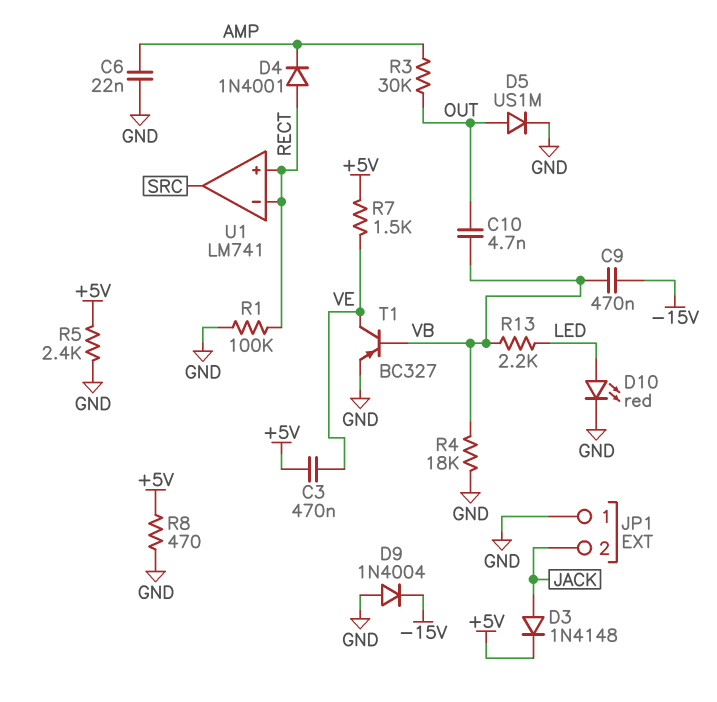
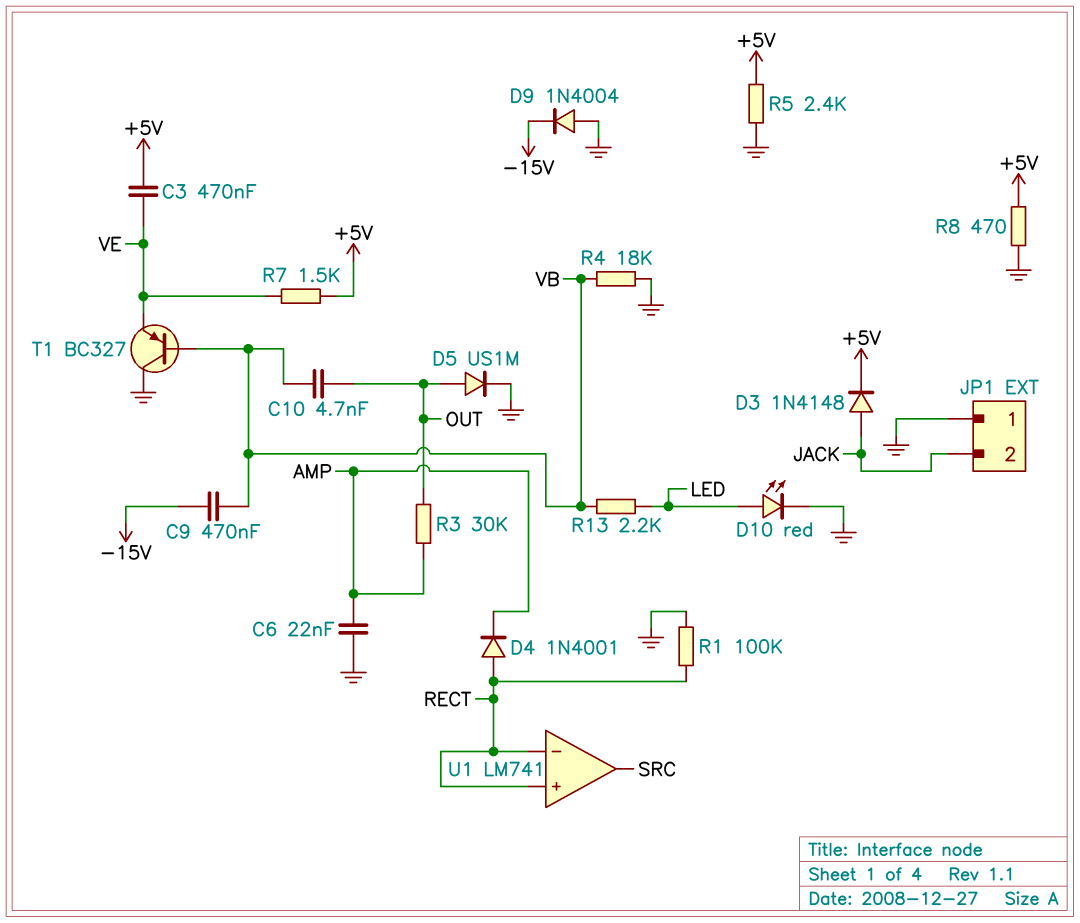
T1: PNP BC327 (B VB, C VE, E GND) -> PNP BC327 (B VB, C GND, E VE)

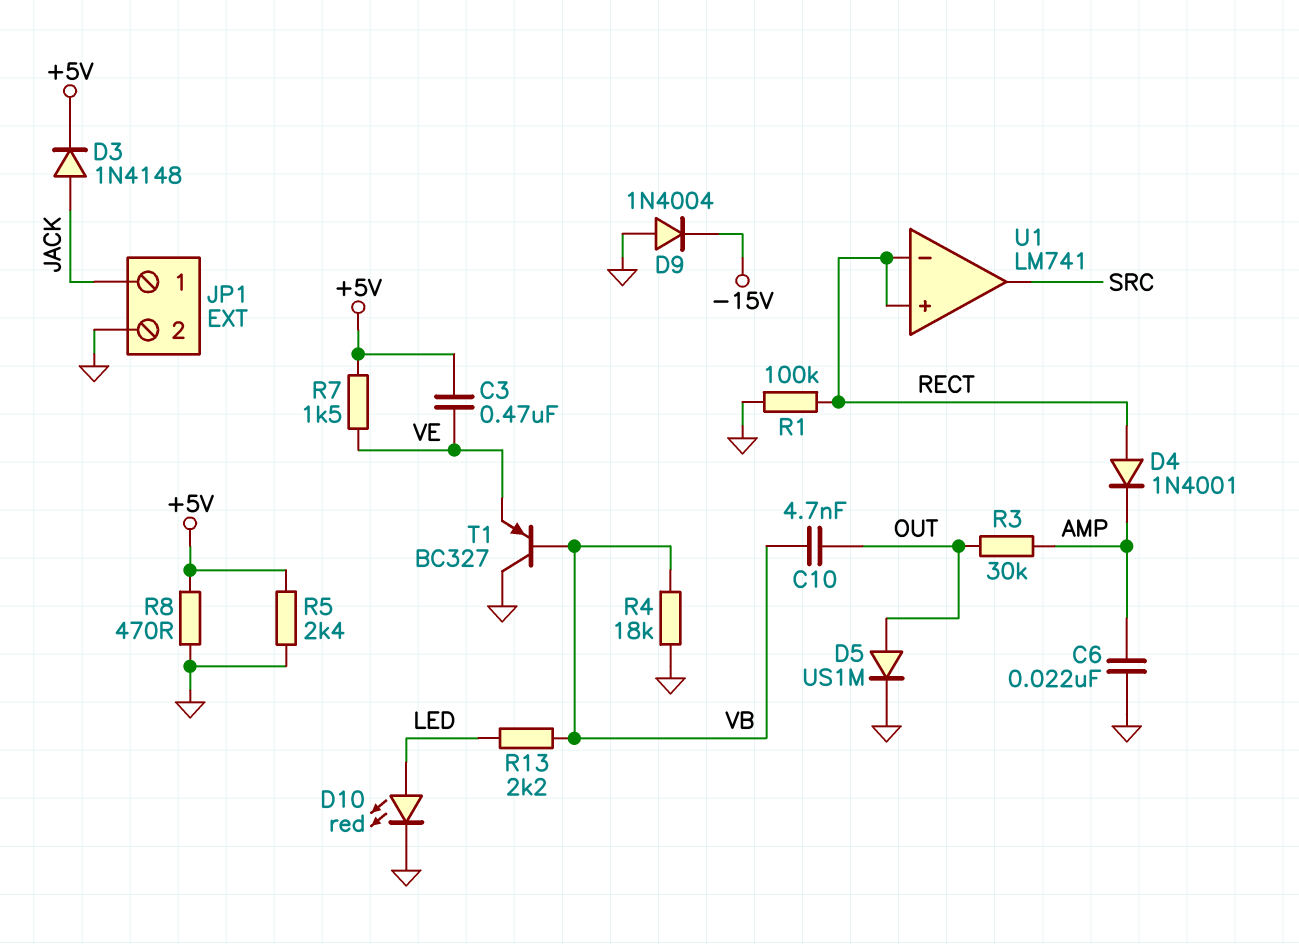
C9: 470nF (-15V, VB) -> none
JP1 pin 1: GND -> JACK
JP1 pin 2: JACK -> GND

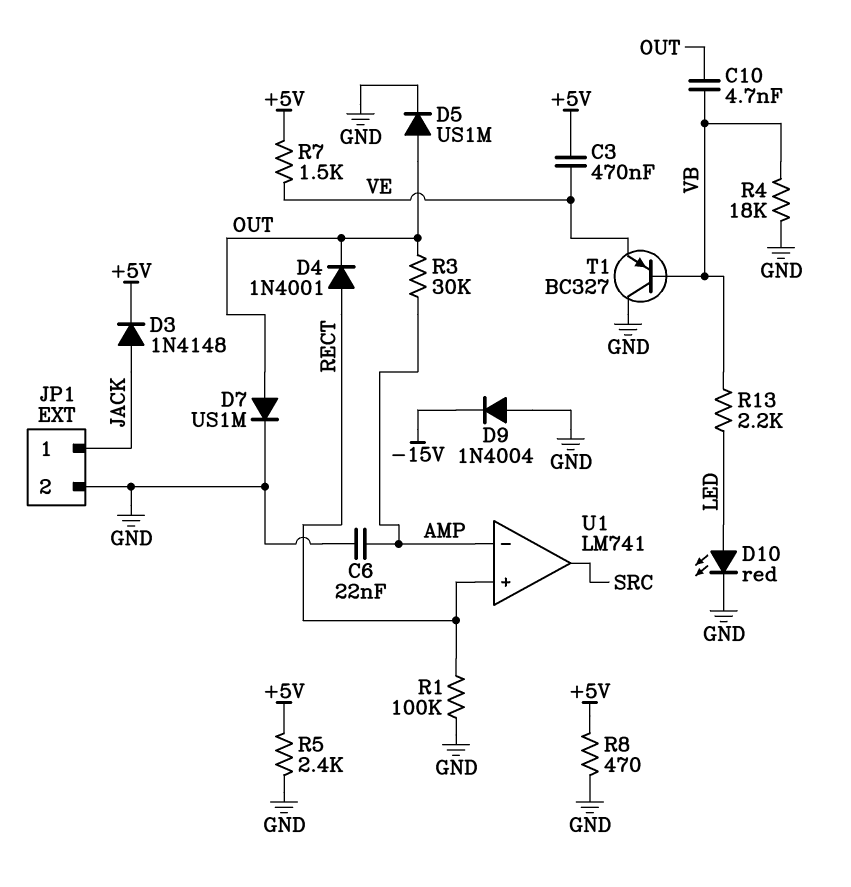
D4: diode 1N4001 (A RECT, K AMP) -> diode 1N4001 (A RECT, K OUT)
D7: none -> diode US1M (A OUT, K GND)
U1 pin in-: RECT -> AMP

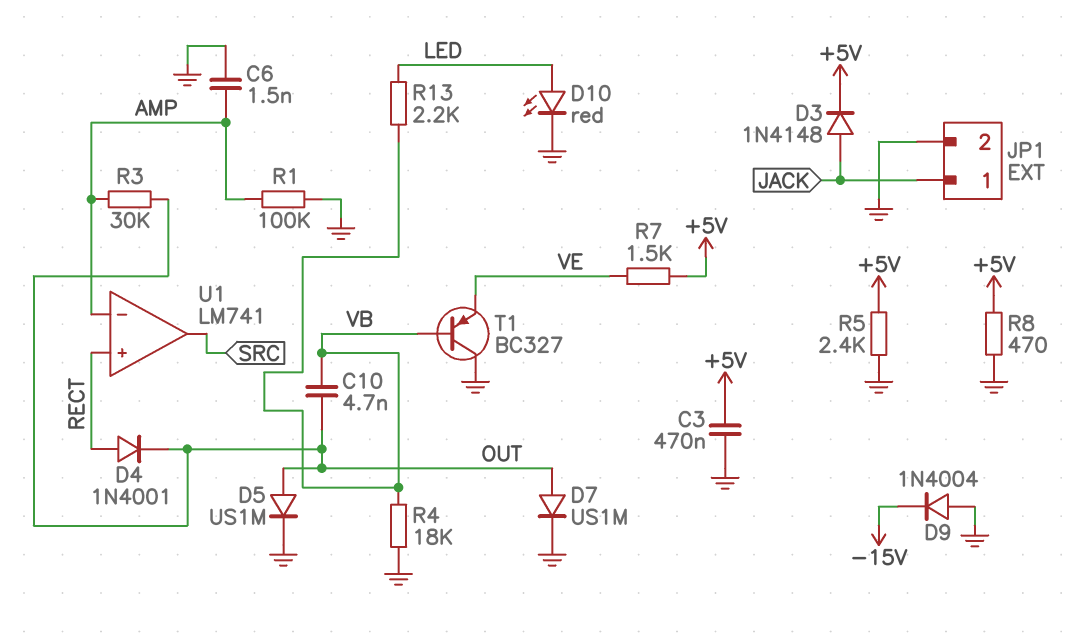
C3: 470nF (+5V, VE) -> 470nF (+5V, GND)
C6: 22nF (AMP, GND) -> 1.5nF (AMP, GND)
R1: 100k (GND, RECT) -> 100k (AMP, GND)

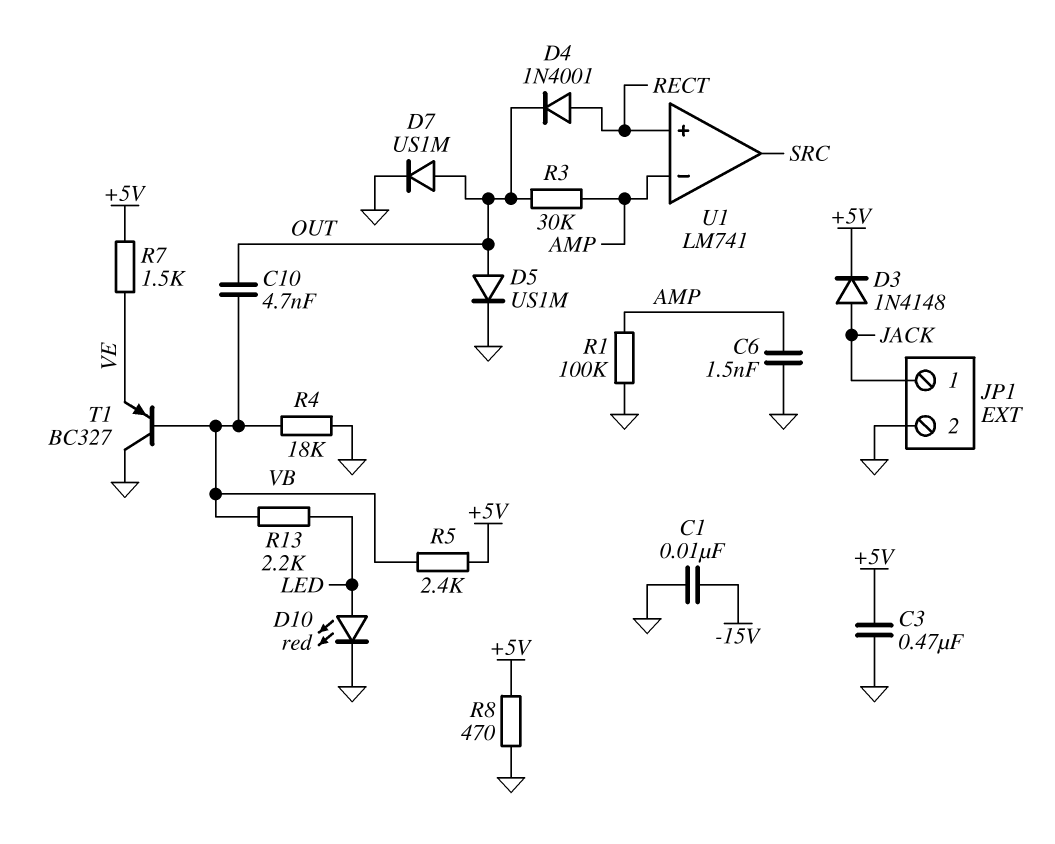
C1: none -> 10nF (-15V, GND)
D9: diode 1N4004 (A GND, K -15V) -> none
R5: 2.4k (+5V, GND) -> 2.4k (+5V, VB)

